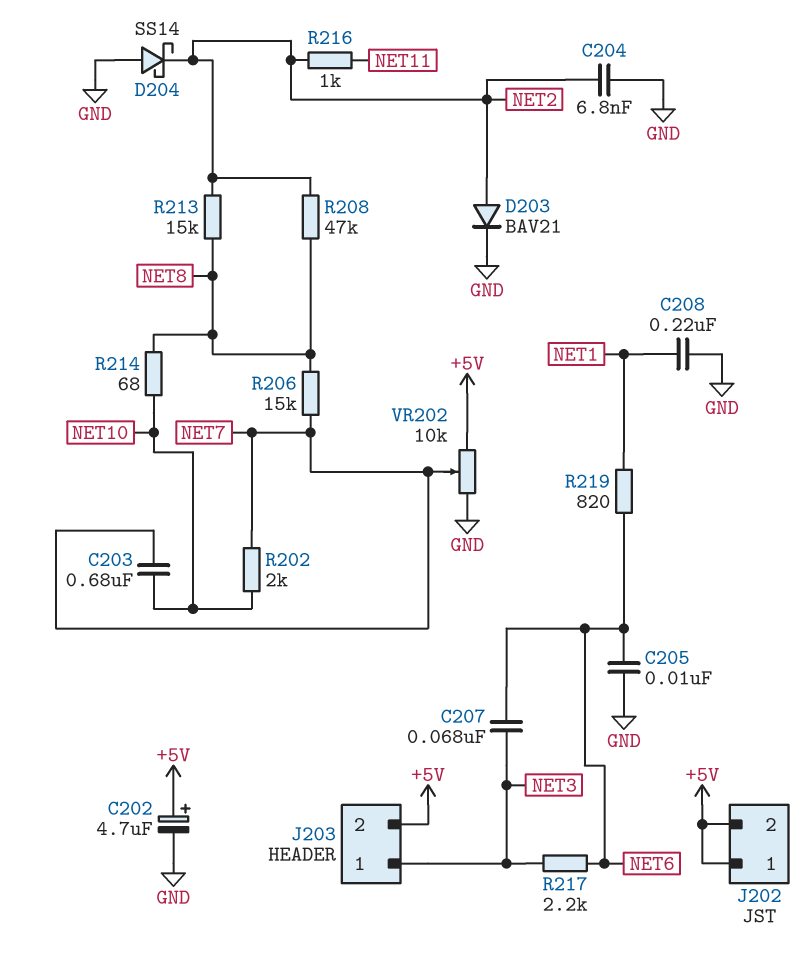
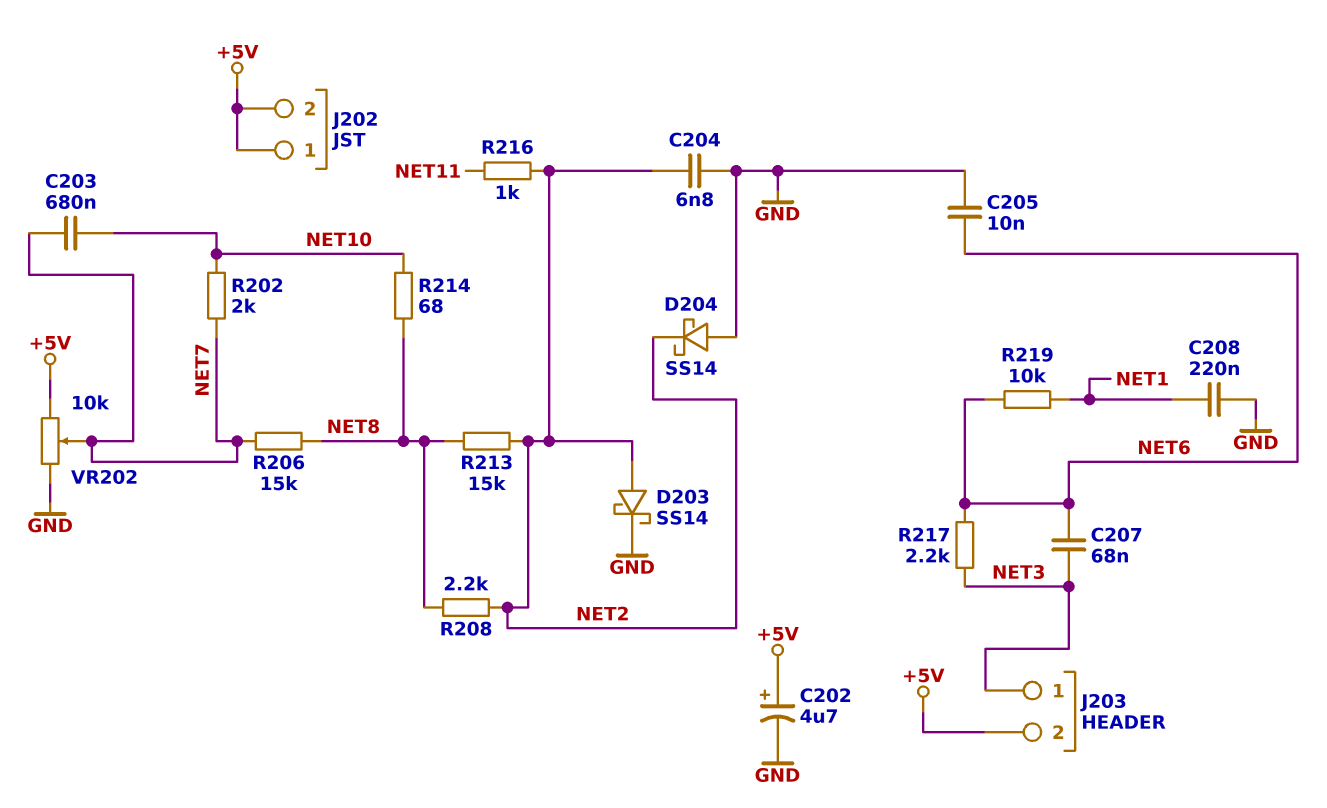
D203: diode BAV21 (A NET2, K GND) -> schottky SS14 (A NET2, K GND)
R208: 47k (NET2, NET8) -> 2.2k (NET2, NET8)
R219: 820 (NET1, NET6) -> 10k (NET1, NET6)

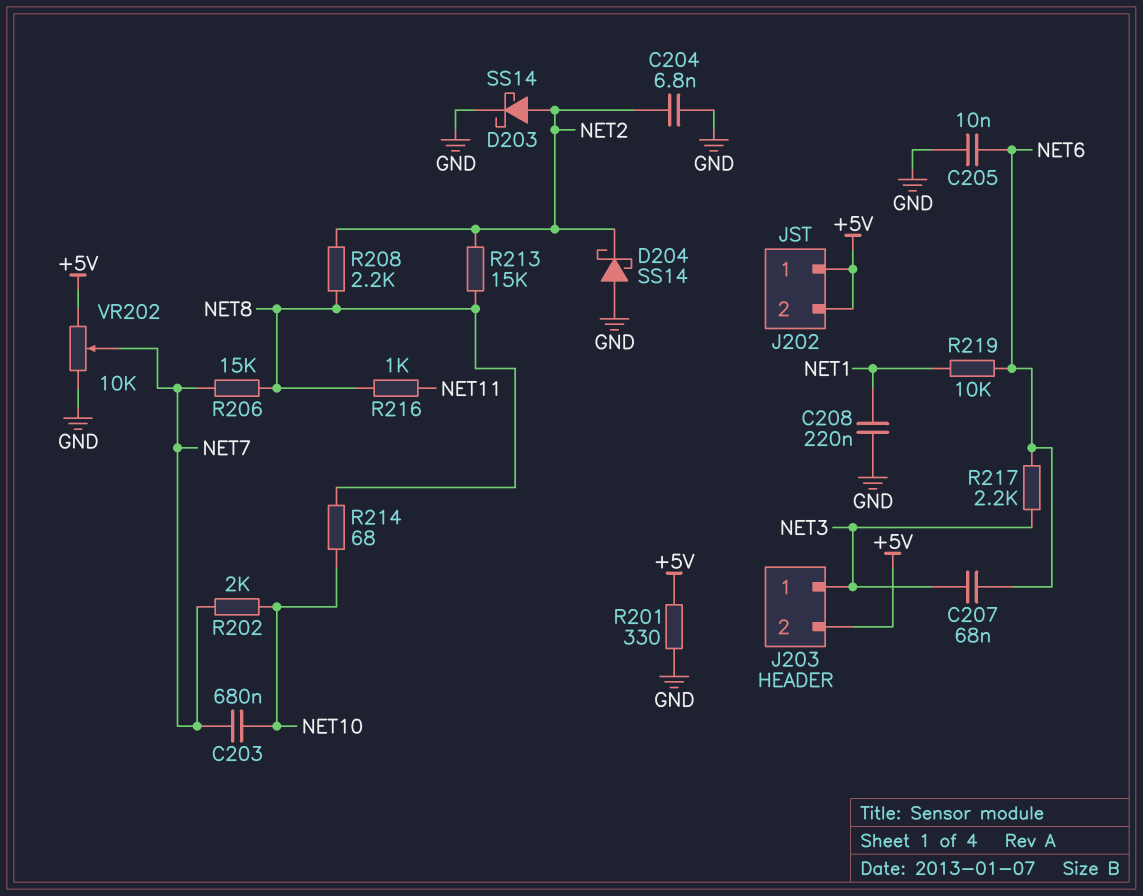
C202: 4.7uF (plus +5V, minus GND) -> none
R201: none -> 330 (+5V, GND)
R216: 1k (NET2, NET11) -> 1k (NET8, NET11)

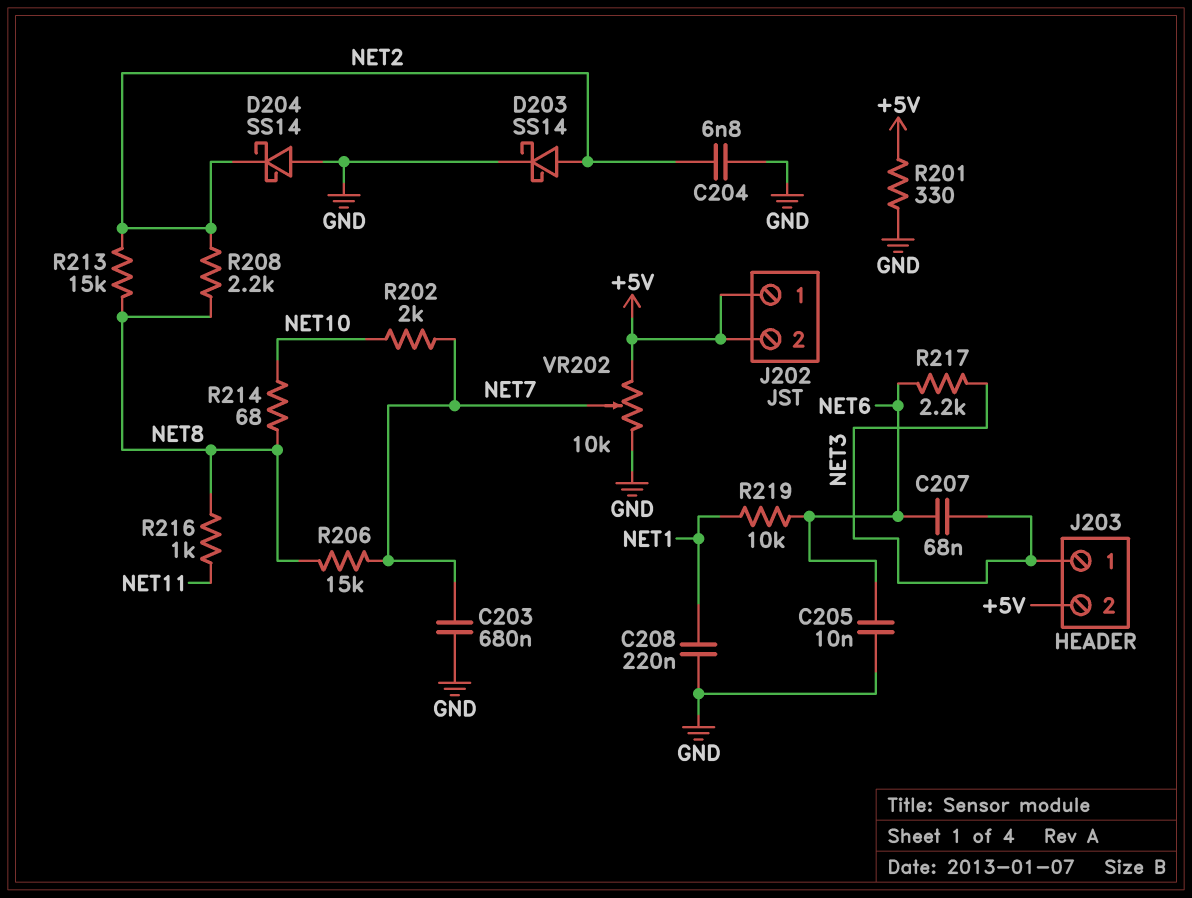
C203: 680nF (NET7, NET10) -> 680nF (GND, NET7)

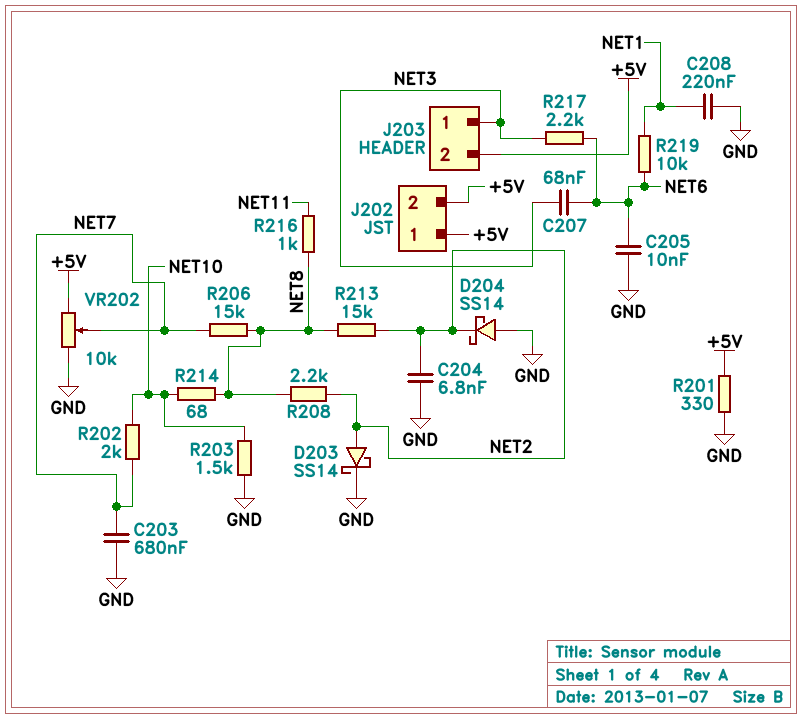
R203: none -> 1.5k (GND, NET10)

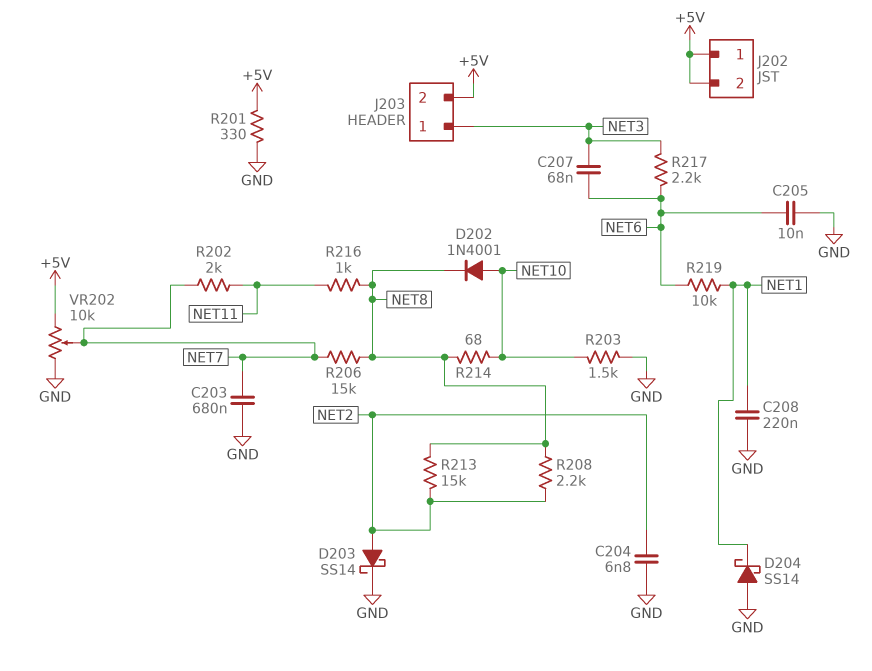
D202: none -> diode 1N4001 (A NET10, K NET8)
D204: schottky SS14 (A GND, K NET2) -> schottky SS14 (A GND, K NET1)
R202: 2k (NET7, NET10) -> 2k (NET7, NET11)

